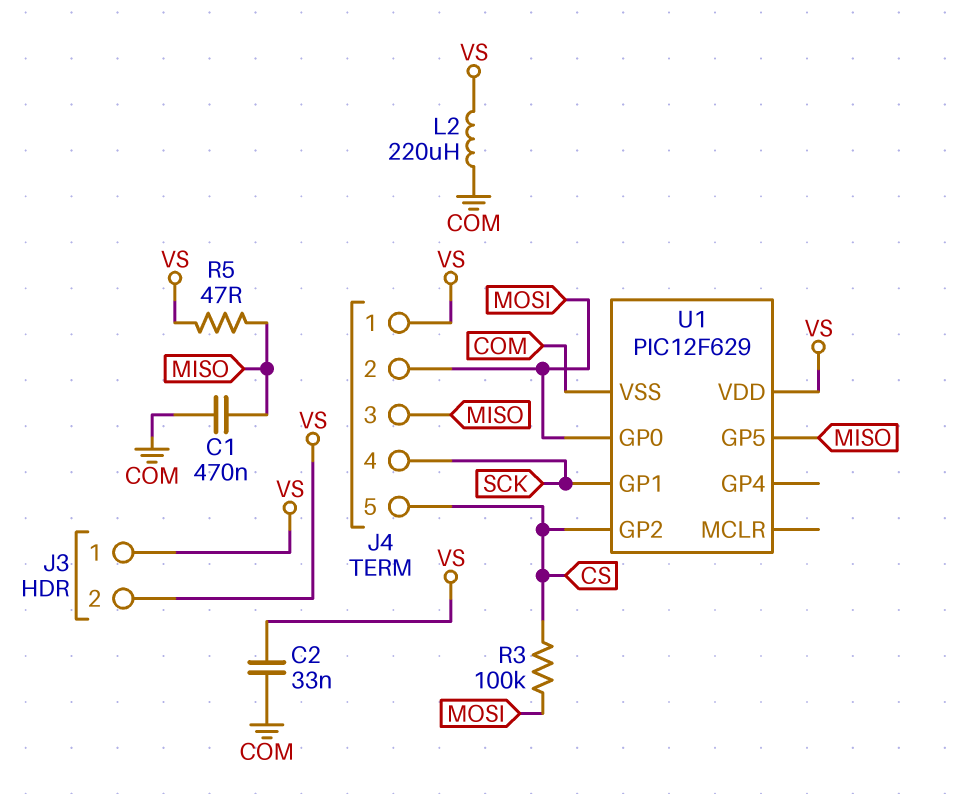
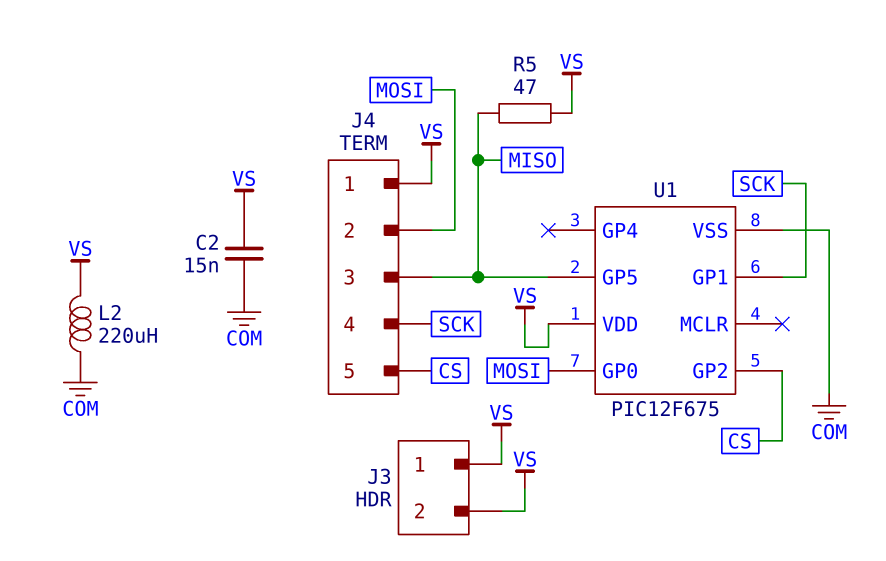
C1: 470nF (COM, MISO) -> none
C2: 33nF (COM, VS) -> 15nF (COM, VS)
R3: 100k (CS, MOSI) -> none
U1: PIC12F629 -> PIC12F675

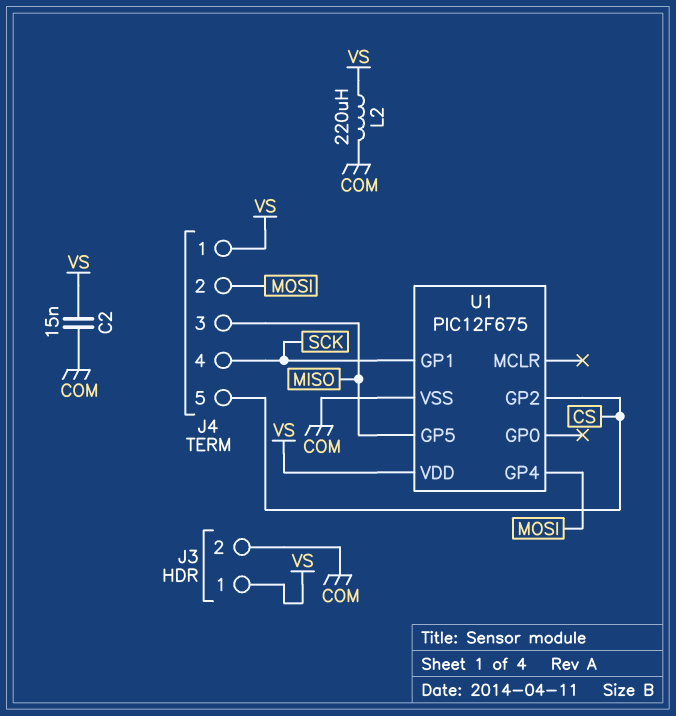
J3 pin 2: VS -> COM
R5: 47 (MISO, VS) -> none
U1 pin GP0: MOSI -> none
U1 pin GP4: none -> MOSI

